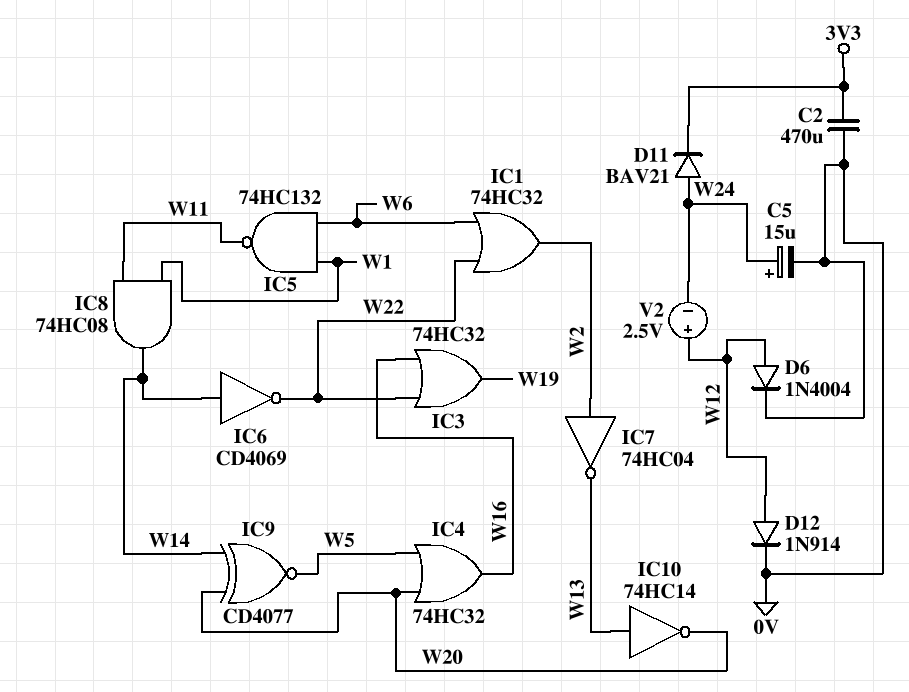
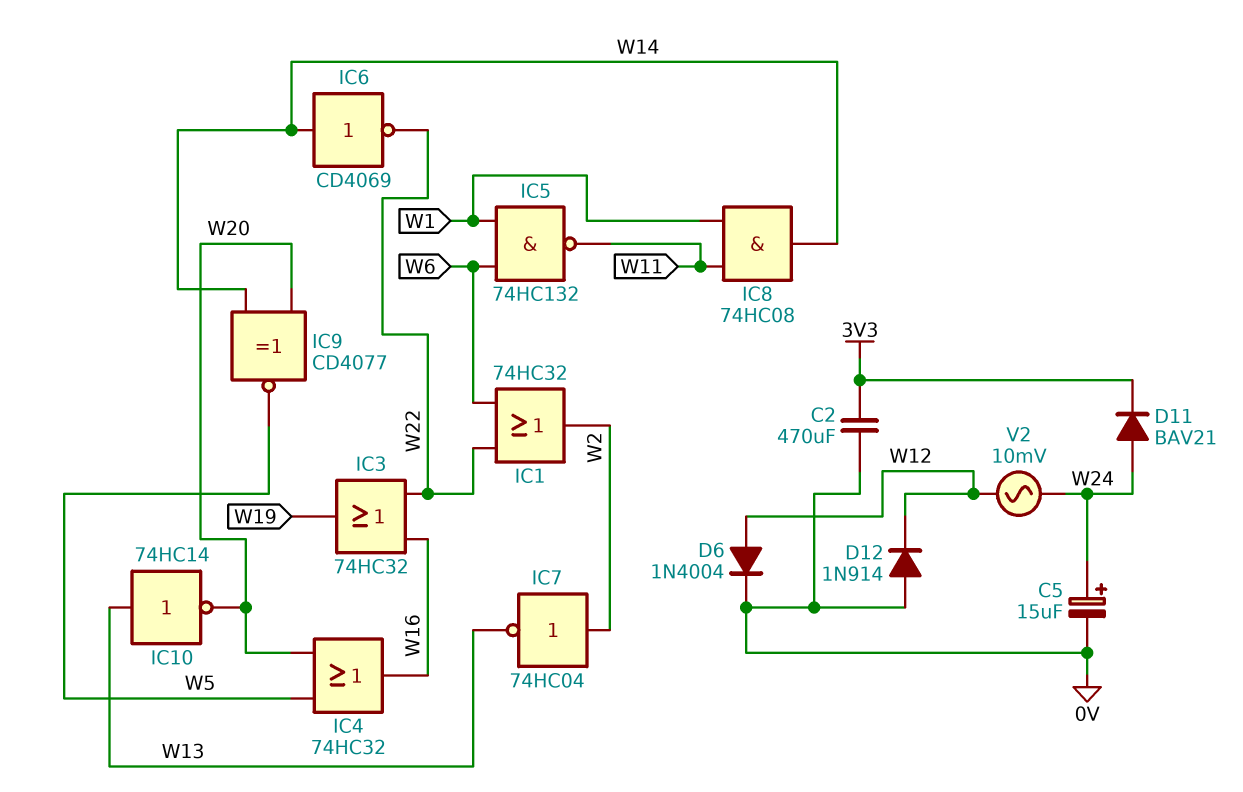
D12: diode 1N914 (A W12, K 0V) -> diode 1N914 (A 0V, K W12)
V2: 2.5V (plus W12, minus W24) -> AC 10mV (W12, W24)

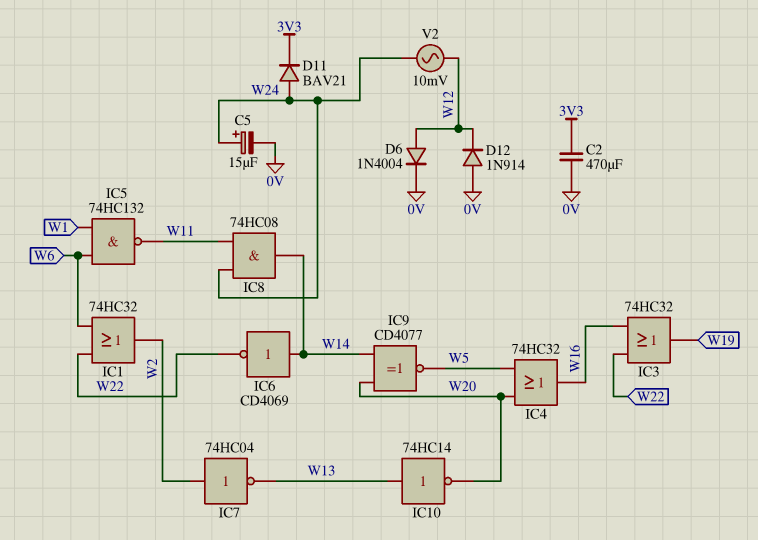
IC8: AND 74HC08 (in W1, in W11, out W14) -> AND 74HC08 (in W11, in W24, out W14)

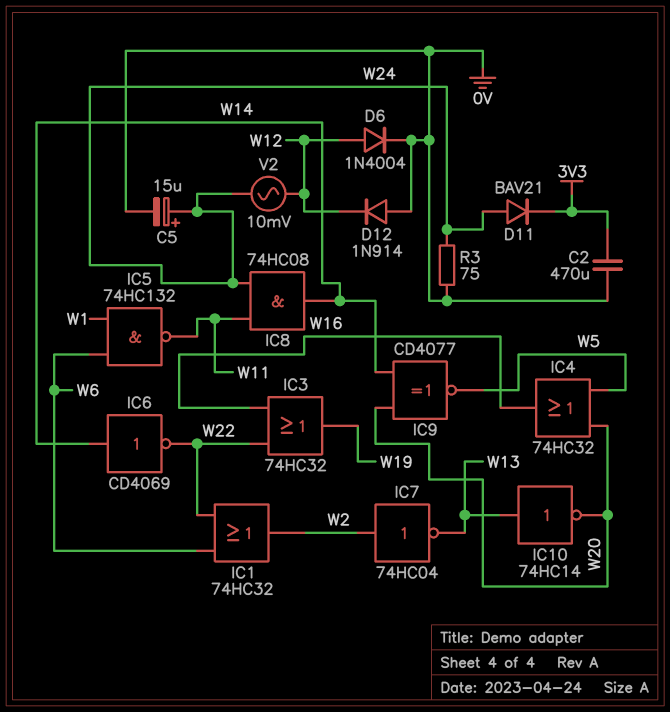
R3: none -> 75 (0V, W24)

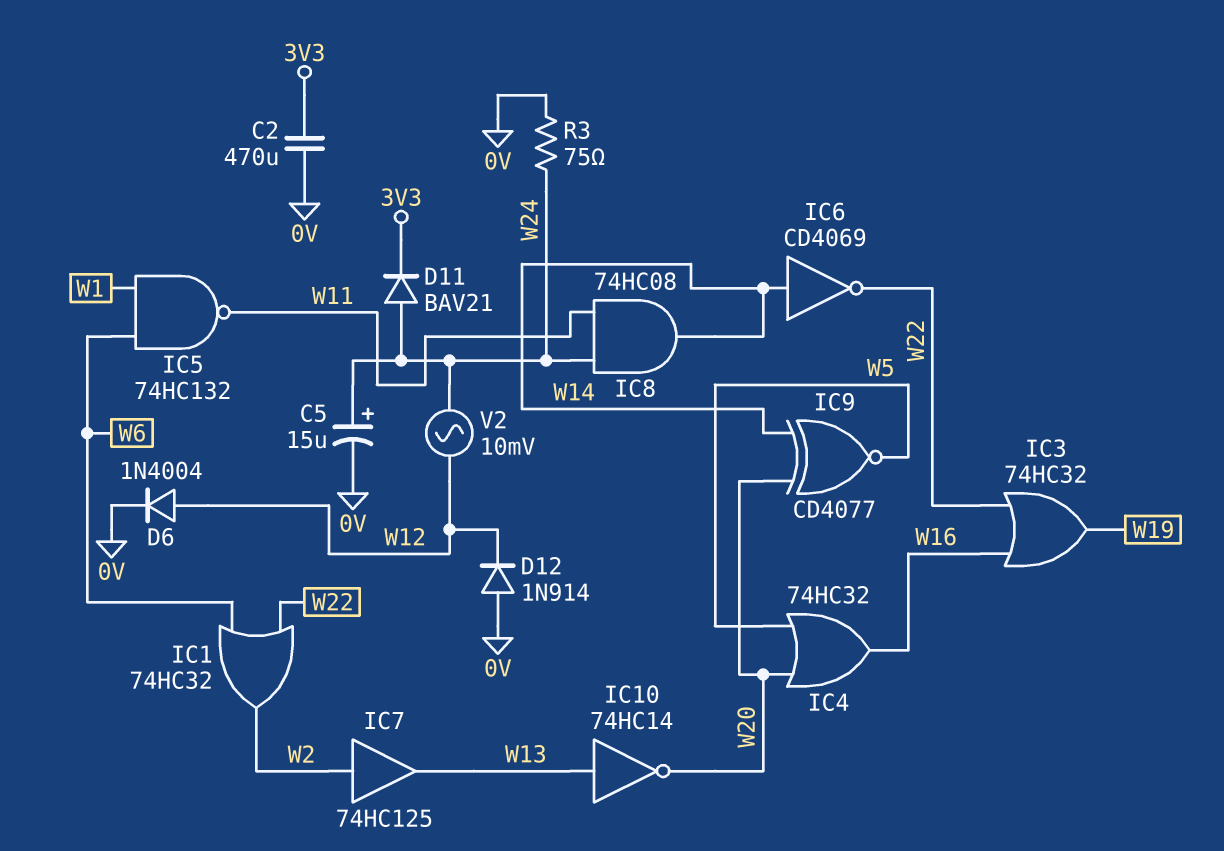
IC7: NOT 74HC04 (in W2, out W13) -> buffer 74HC125 (in W2, out W13)

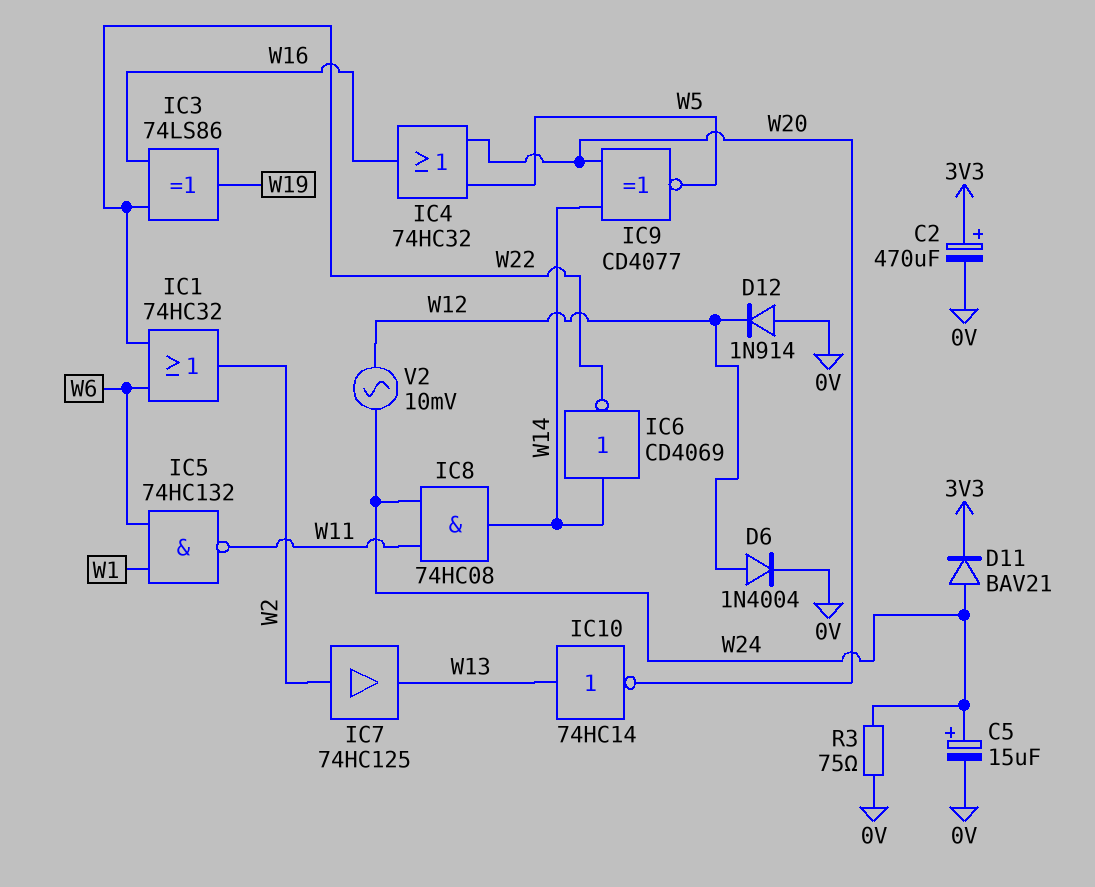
C2: 470uF (0V, 3V3) -> 470uF (plus 3V3, minus 0V)
IC3: OR 74HC32 (in W16, in W22, out W19) -> XOR 74LS86 (in W16, in W22, out W19)

